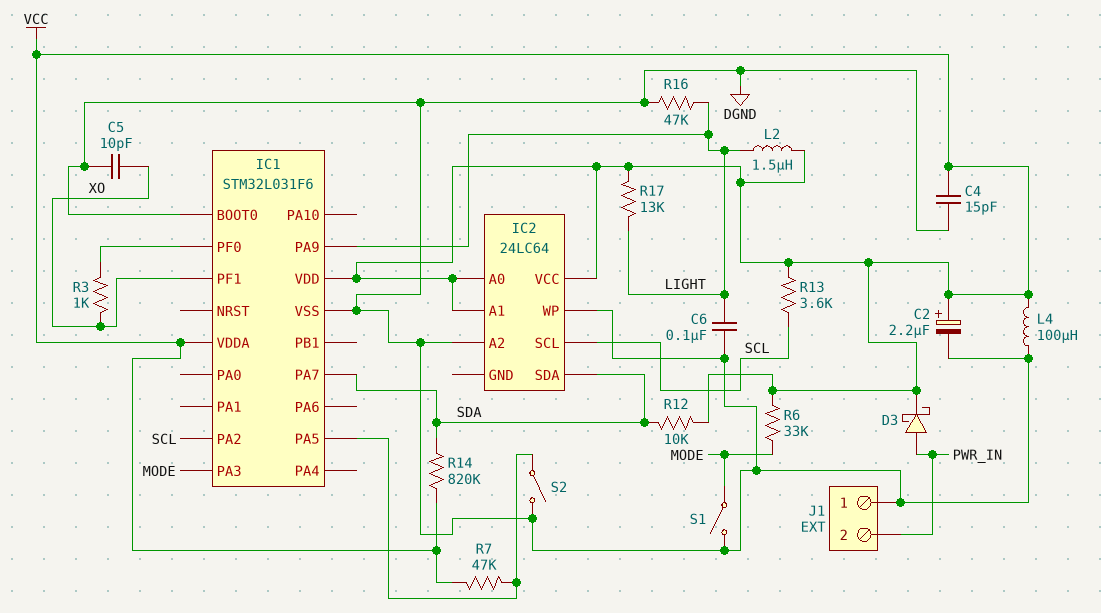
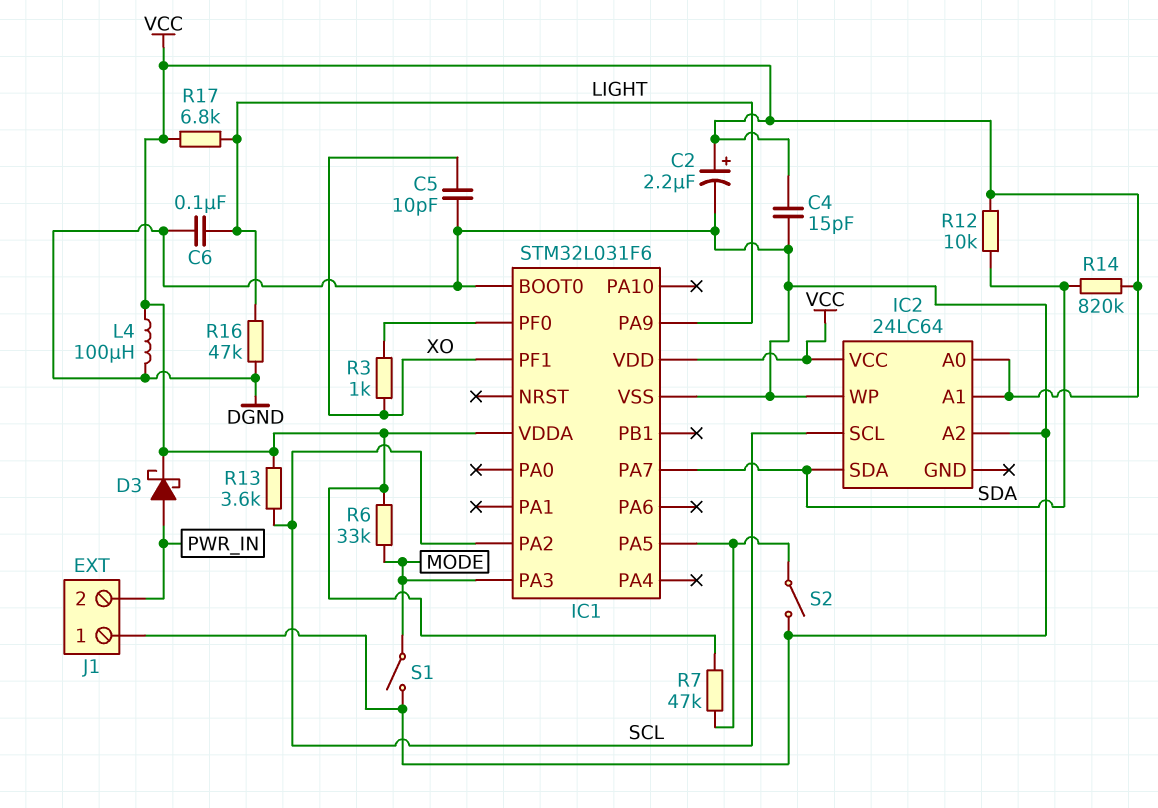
L2: 1.5uH (LIGHT, VCC) -> none
R17: 13k (LIGHT, VCC) -> 6.8k (LIGHT, VCC)

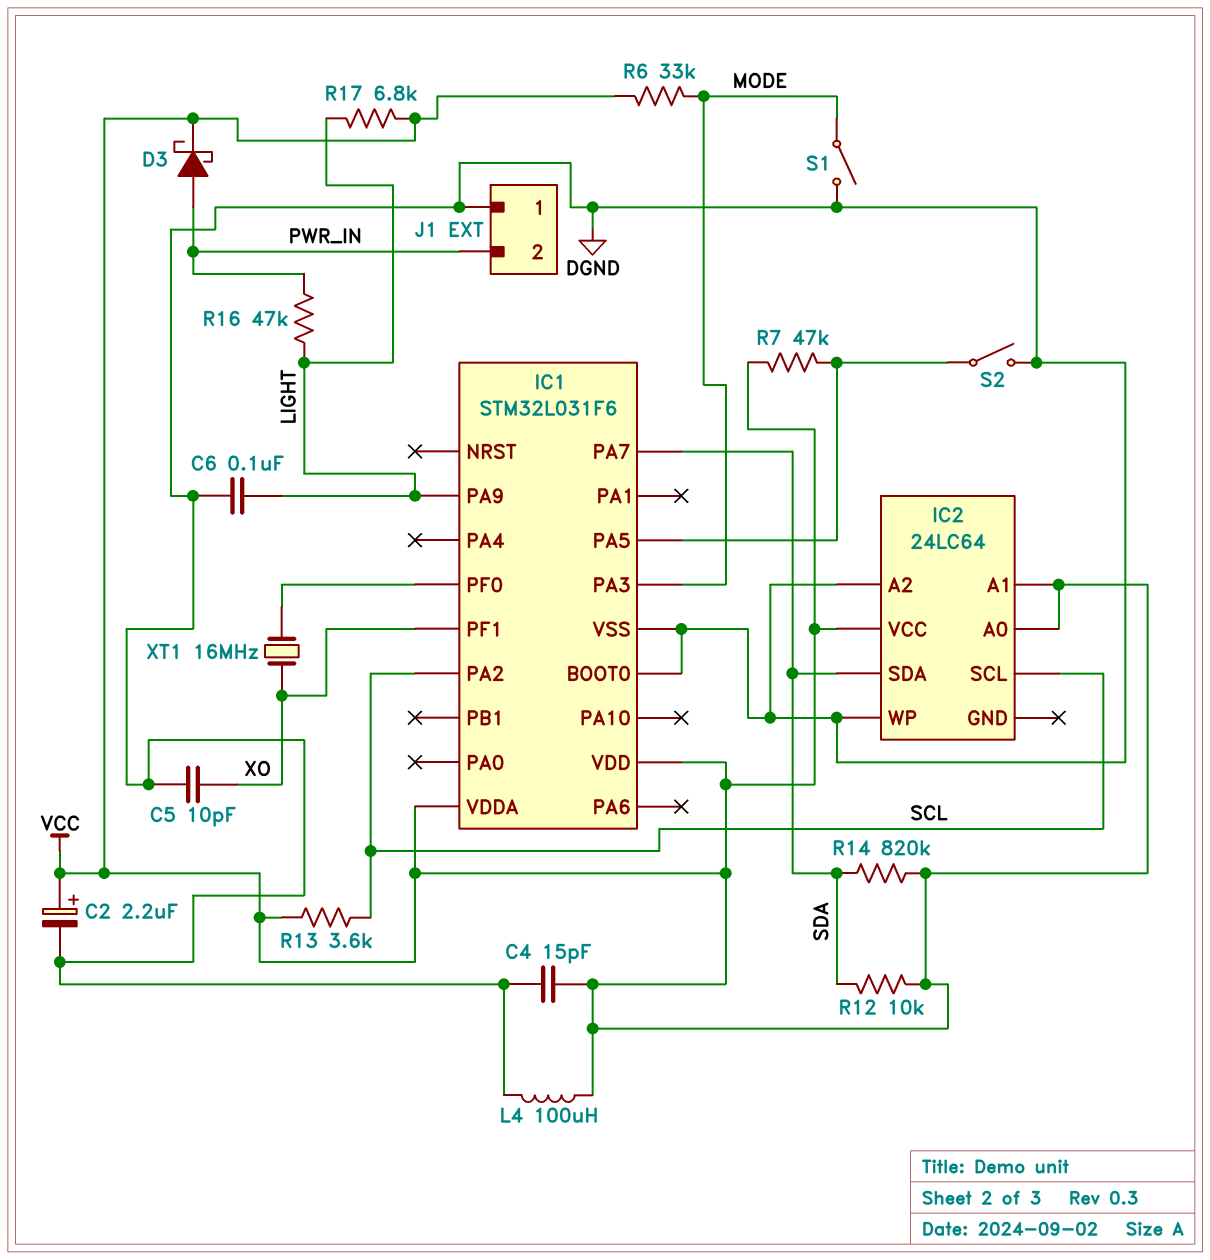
R3: 1k (IC1/PF0, XO) -> none
R16: 47k (DGND, LIGHT) -> 47k (LIGHT, PWR_IN)
XT1: none -> 16MHz (IC1/PF0, XO)

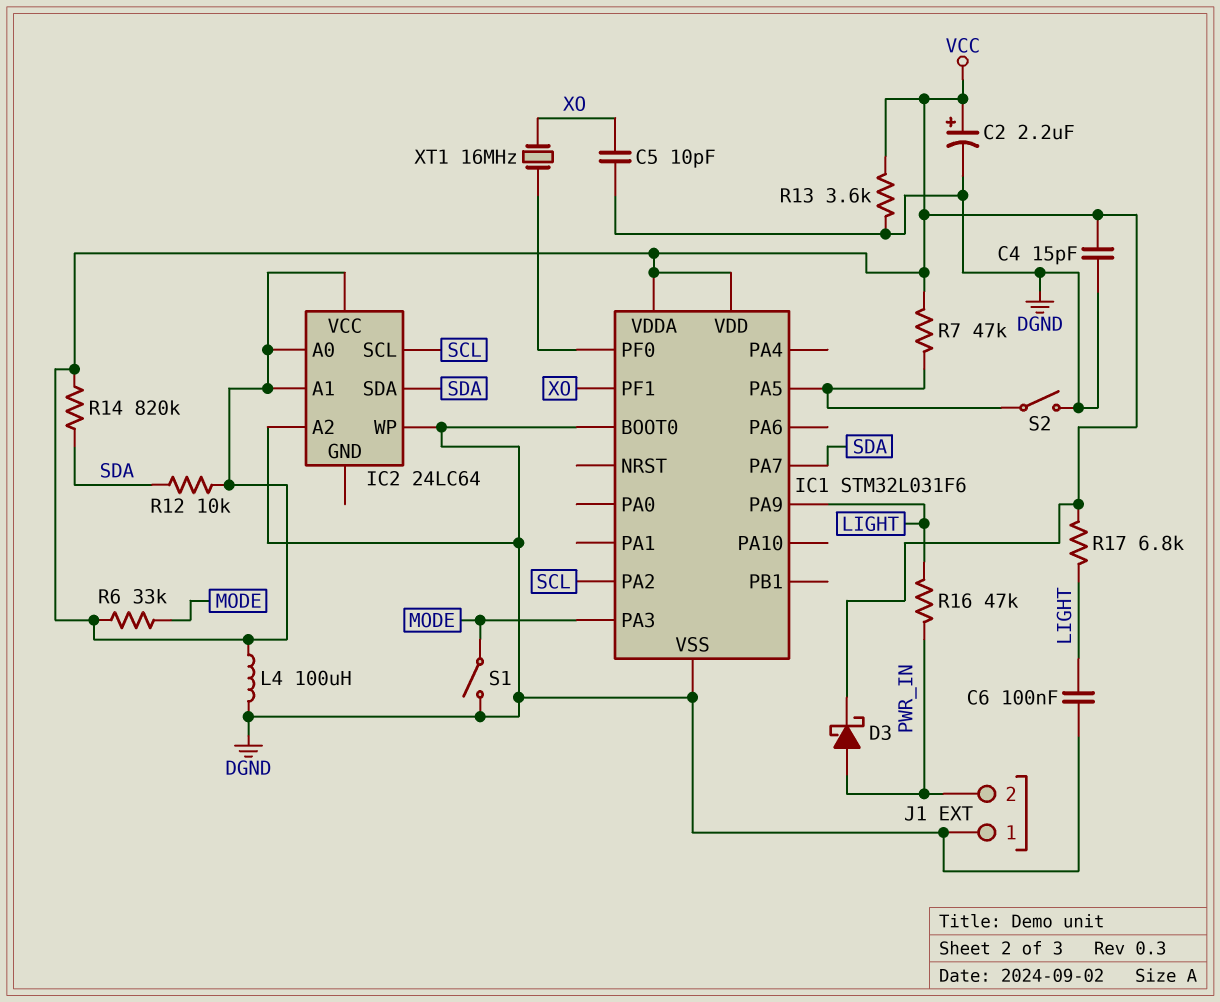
R13: 3.6k (SCL, VCC) -> 3.6k (DGND, VCC)

